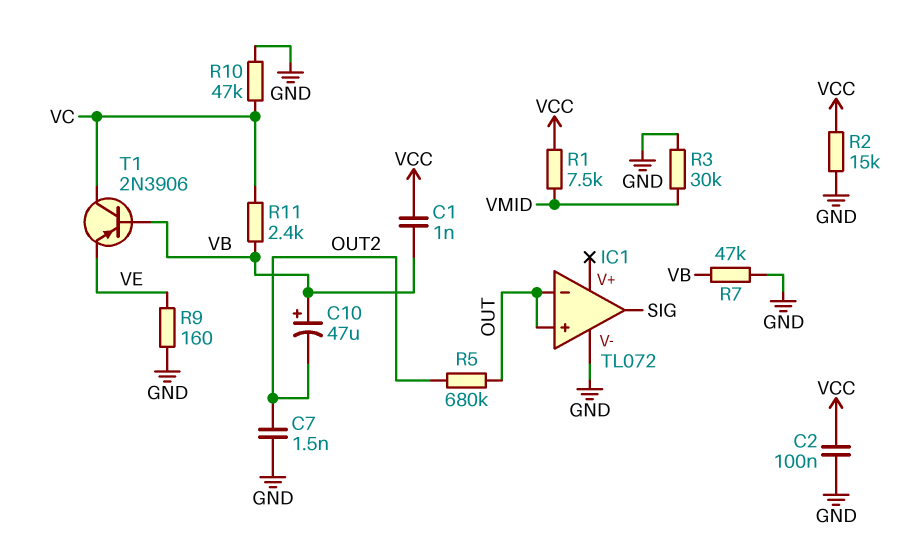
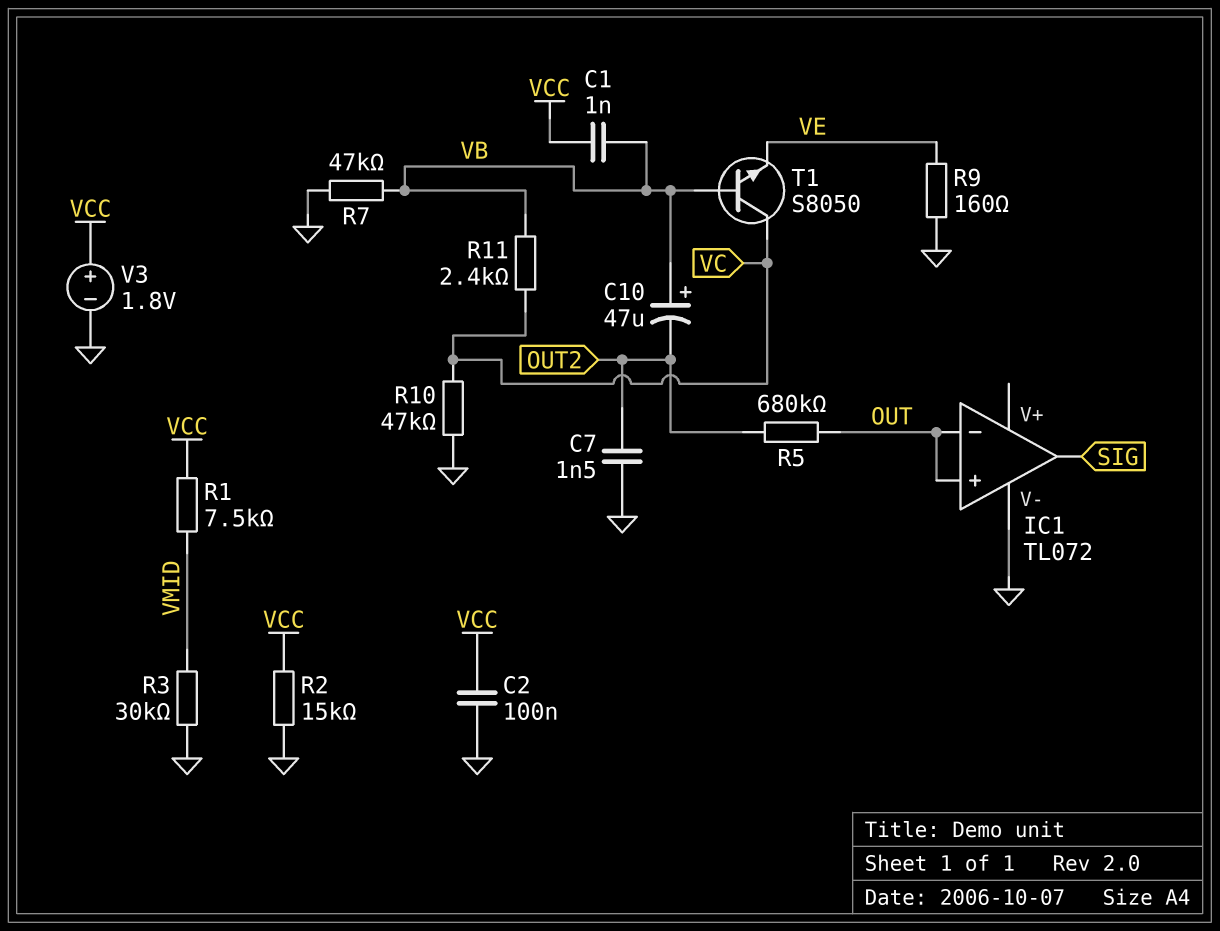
T1: PNP 2N3906 (B VB, C VC, E VE) -> NPN S8050 (B VB, C VC, E VE)
V3: none -> 1.8V (plus VCC, minus GND)

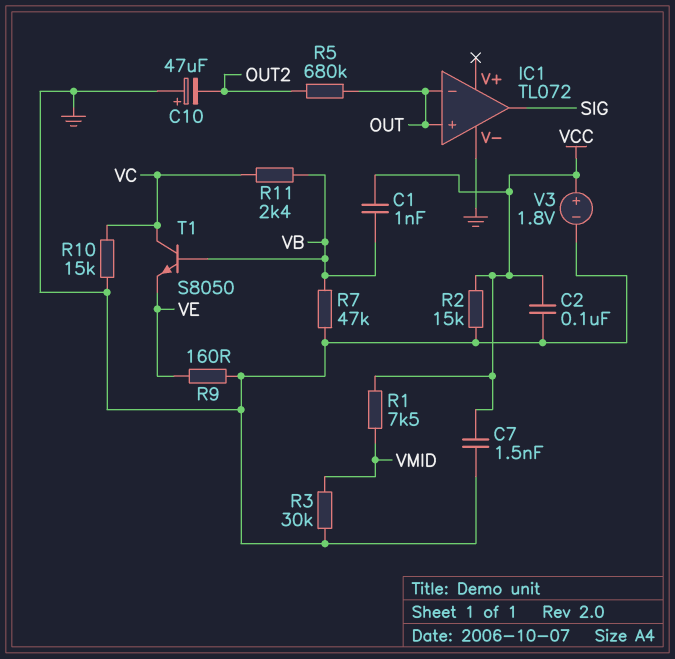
C7: 1.5nF (GND, OUT2) -> 1.5nF (GND, VCC)
C10: 47uF (plus VB, minus OUT2) -> 47uF (plus GND, minus OUT2)
R10: 47k (GND, VC) -> 15k (GND, VC)

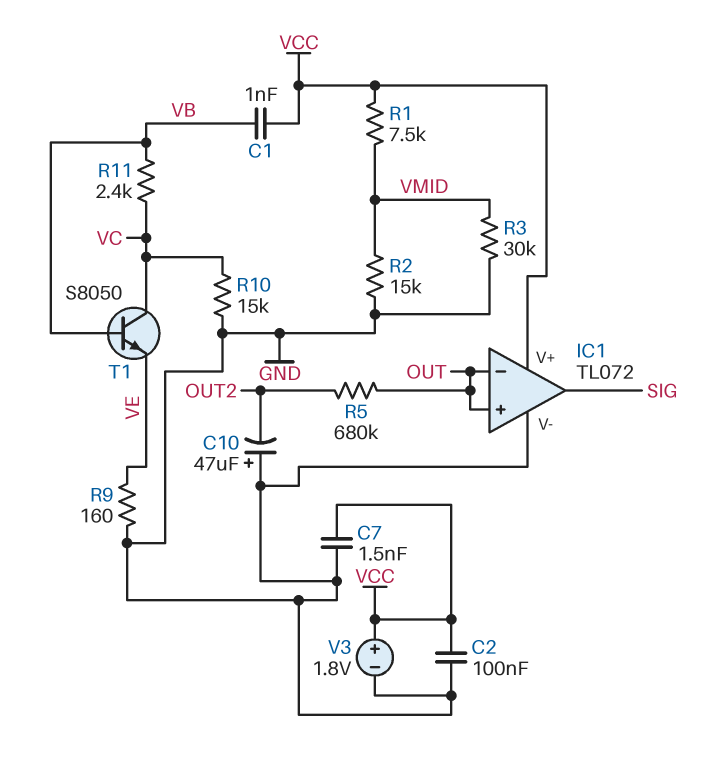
IC1 pin V+: none -> VCC
R2: 15k (GND, VCC) -> 15k (GND, VMID)
R7: 47k (GND, VB) -> none

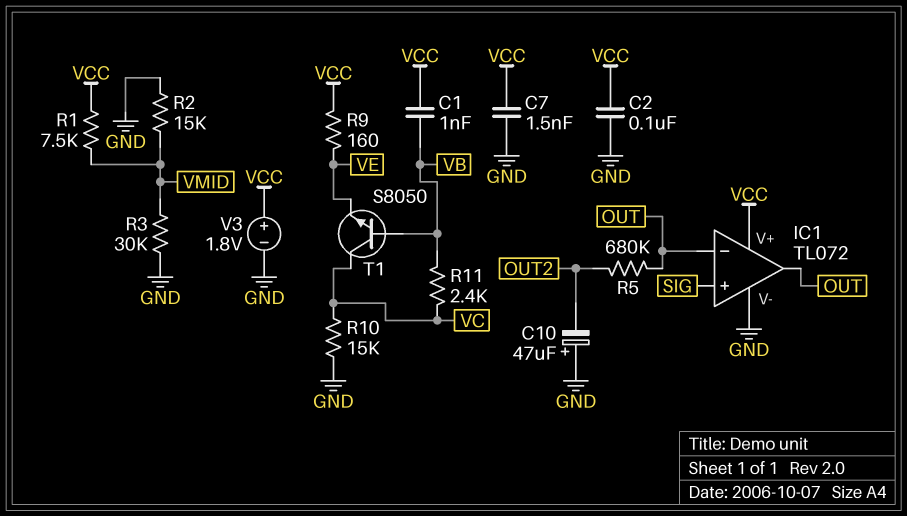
IC1 pin in+: OUT -> SIG
IC1 pin out: SIG -> OUT
R9: 160 (GND, VE) -> 160 (VCC, VE)

